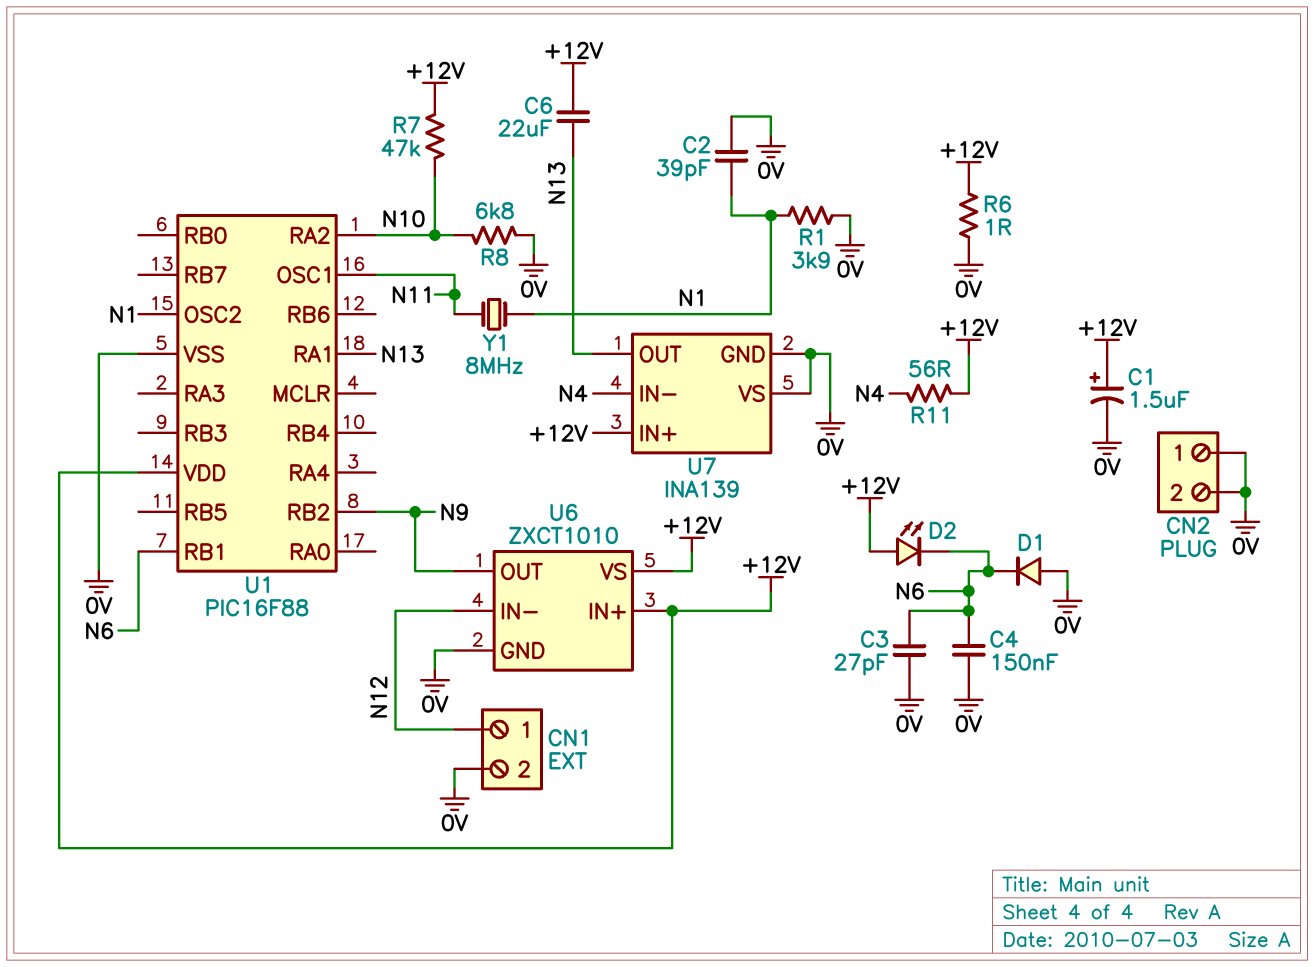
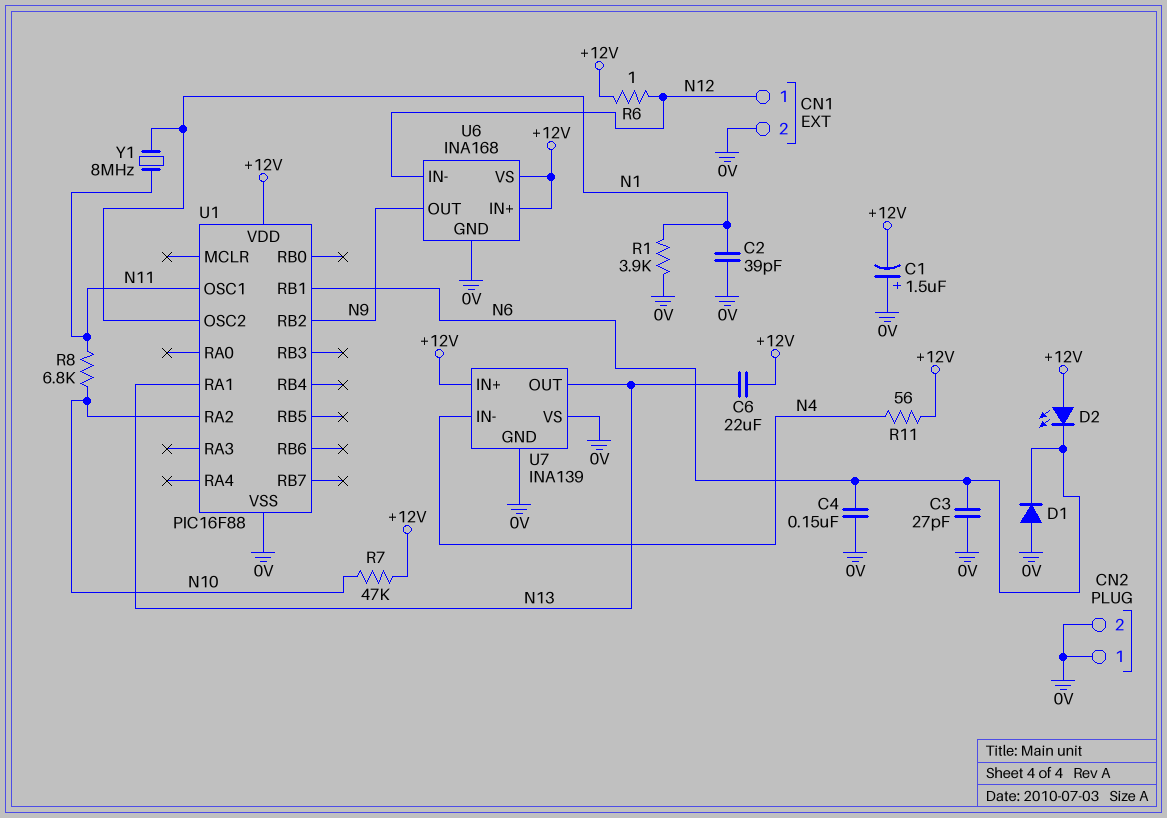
C1: 1.5uF (plus +12V, minus 0V) -> 1.5uF (plus 0V, minus +12V)
R6: 1 (+12V, 0V) -> 1 (+12V, N12)
R8: 6.8k (0V, N10) -> 6.8k (N10, N11)
U6: ZXCT1010 -> INA168

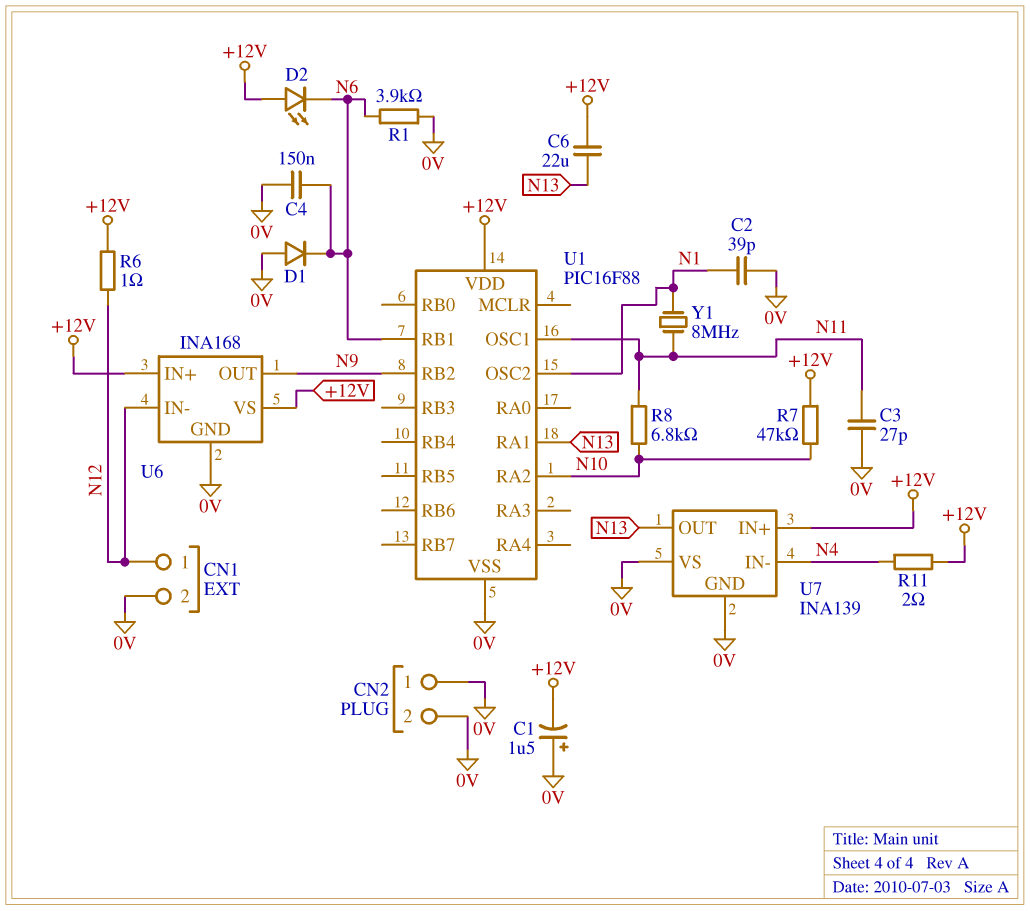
C3: 27pF (0V, N6) -> 27pF (0V, N11)
R1: 3.9k (0V, N1) -> 3.9k (0V, N6)
R11: 56 (+12V, N4) -> 2 (+12V, N4)

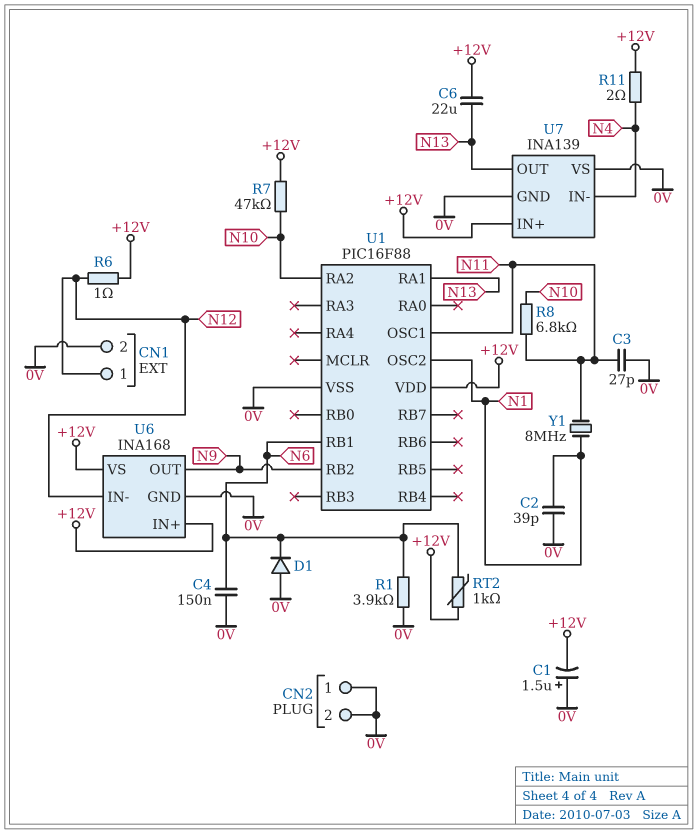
D2: LED (A +12V, K N6) -> none
RT2: none -> 1k (+12V, N6)

